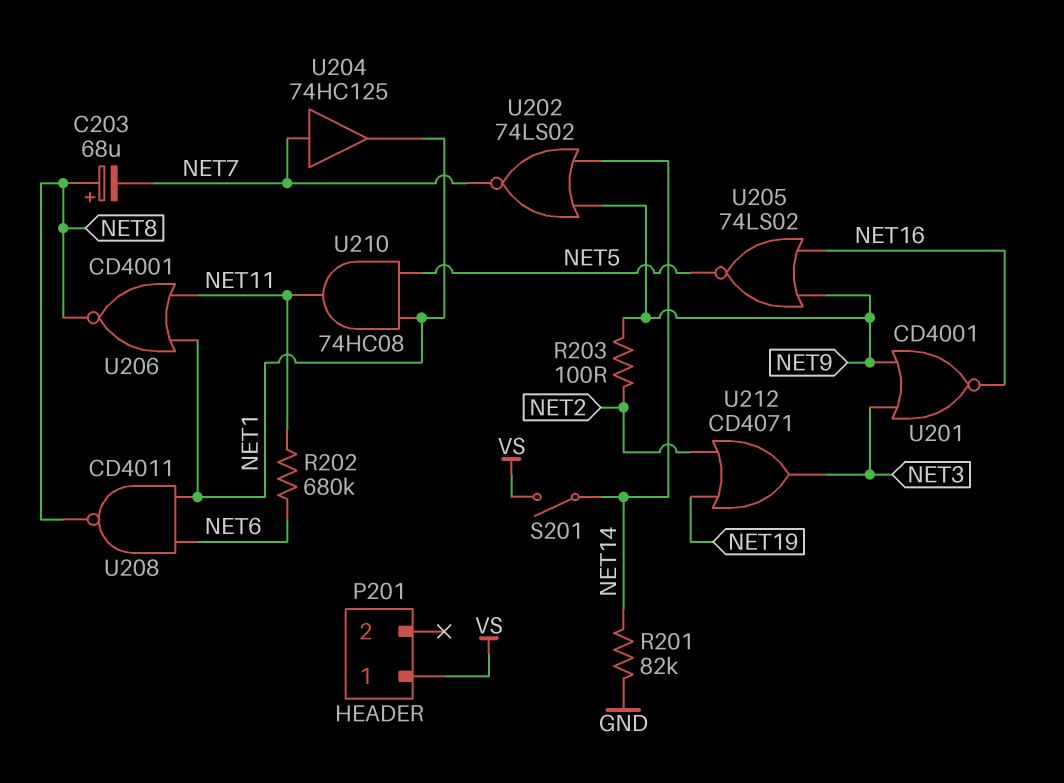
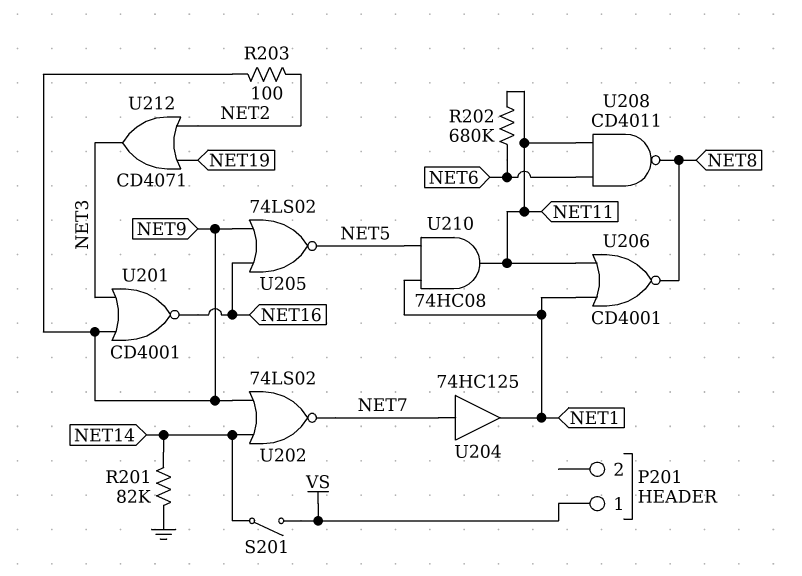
C203: 68uF (plus NET8, minus NET7) -> none
U208: NAND CD4011 (in NET1, in NET6, out NET8) -> NAND CD4011 (in NET6, in NET11, out NET8)

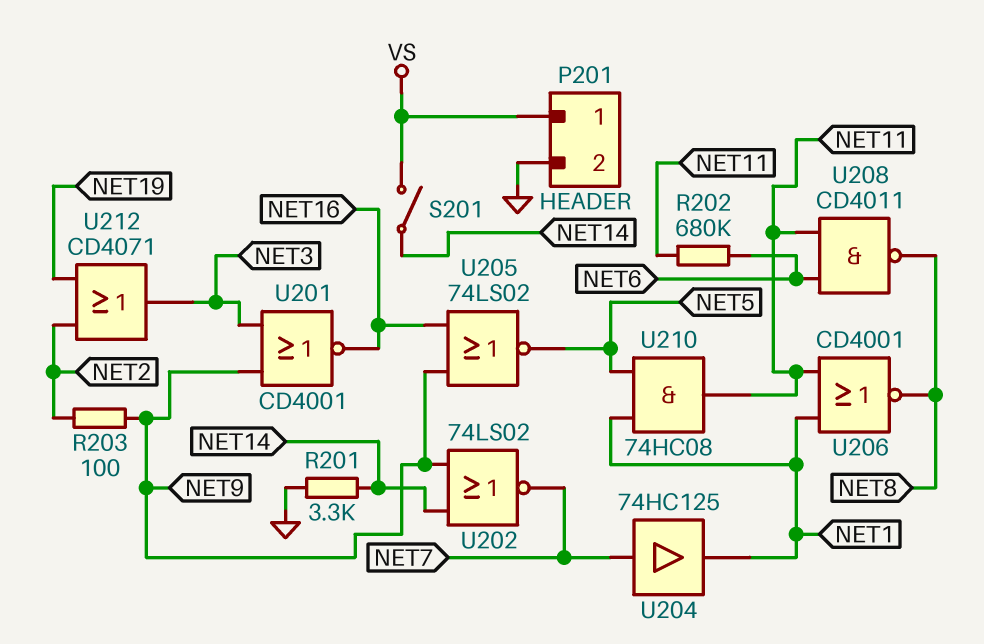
P201 pin 2: none -> GND
R201: 82k (GND, NET14) -> 3.3k (GND, NET14)

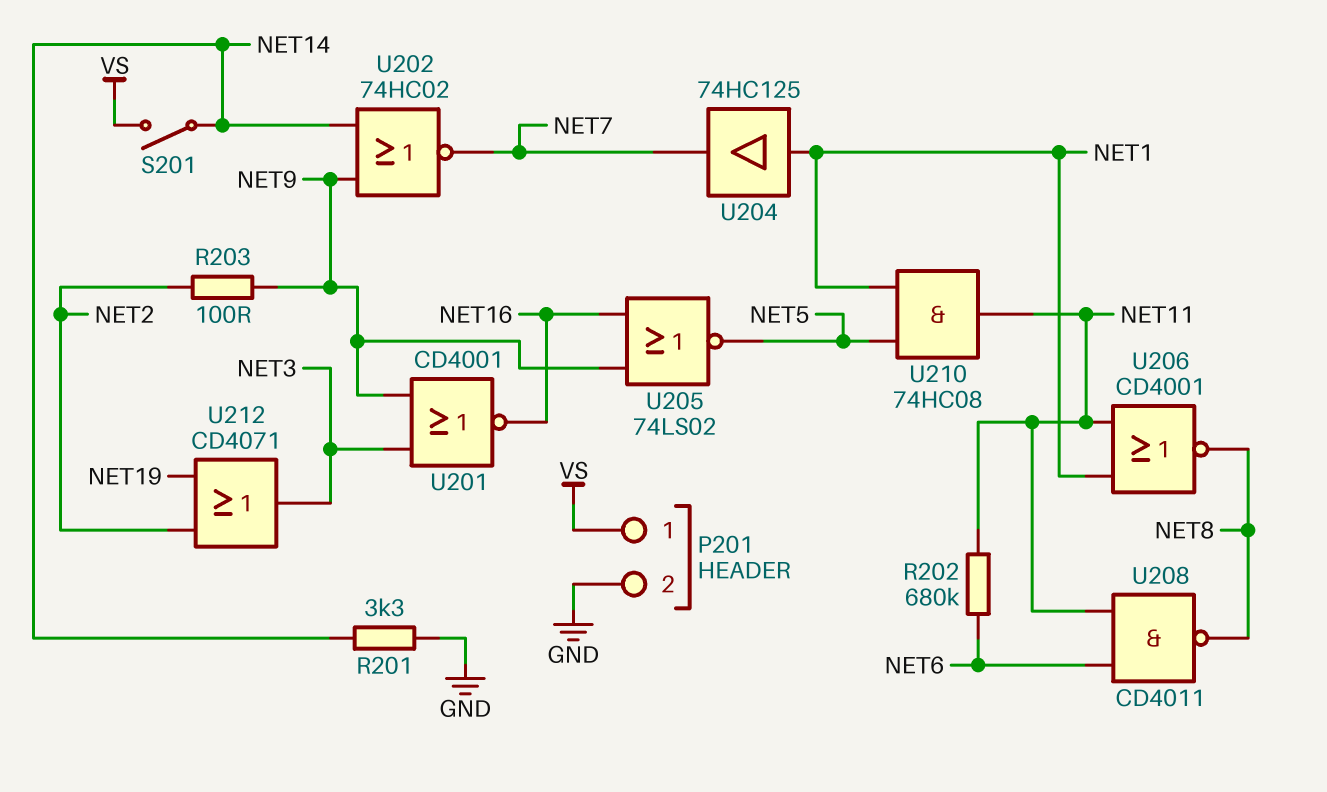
U202: NOR 74LS02 (in NET9, in NET14, out NET7) -> NOR 74HC02 (in NET9, in NET14, out NET7)
U204: buffer 74HC125 (in NET7, out NET1) -> buffer 74HC125 (in NET1, out NET7)

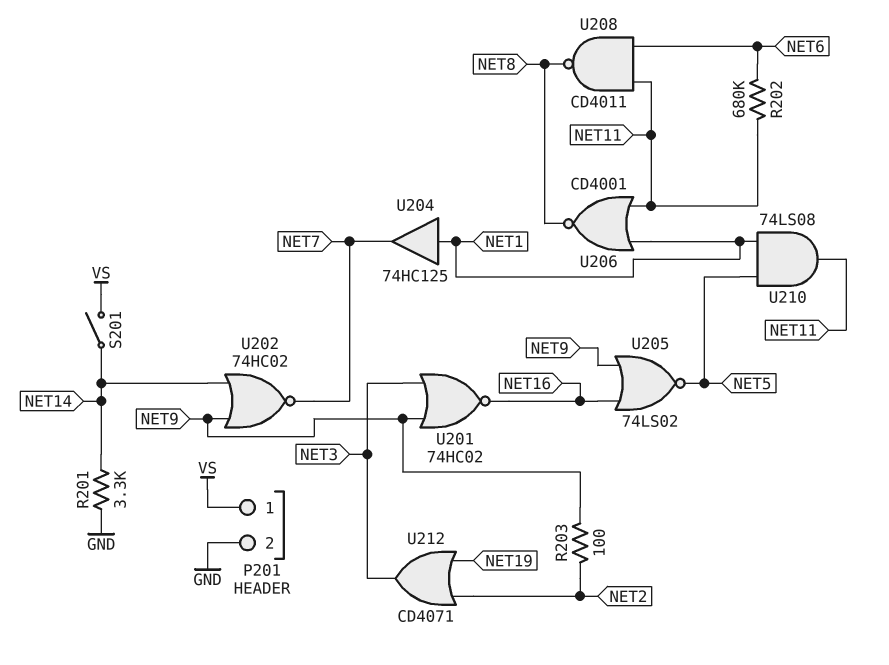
U201: NOR CD4001 (in NET3, in NET9, out NET16) -> NOR 74HC02 (in NET3, in NET9, out NET16)
U210: AND 74HC08 (in NET1, in NET5, out NET11) -> AND 74LS08 (in NET1, in NET5, out NET11)

